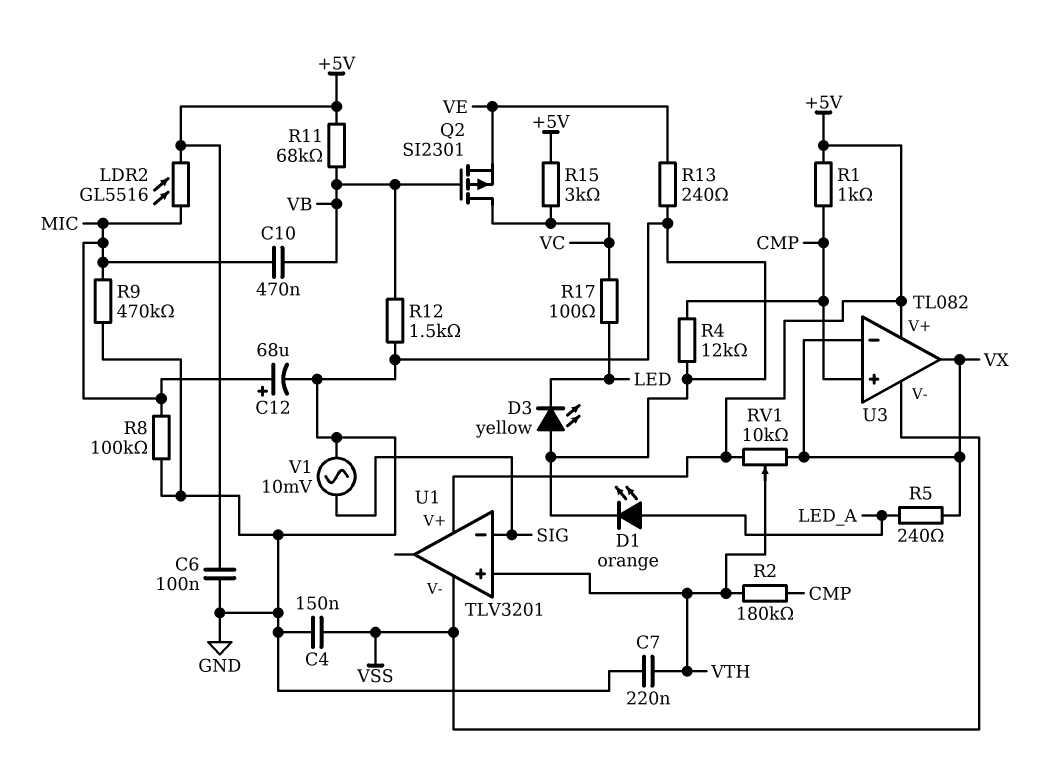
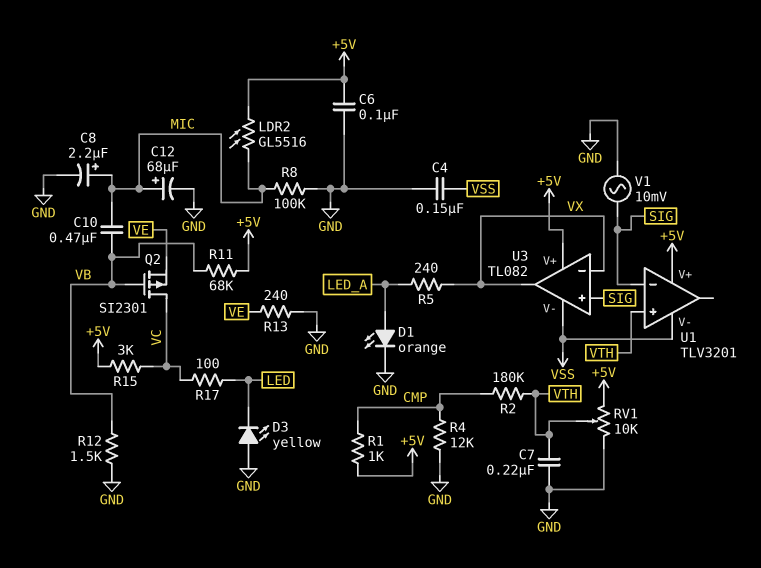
C8: none -> 2.2uF (plus MIC, minus GND)
R9: 470k (GND, MIC) -> none
RV1: 10k (+5V, VX, wiper VTH) -> 10k (+5V, GND, wiper VTH)
U3 pin in+: CMP -> SIG

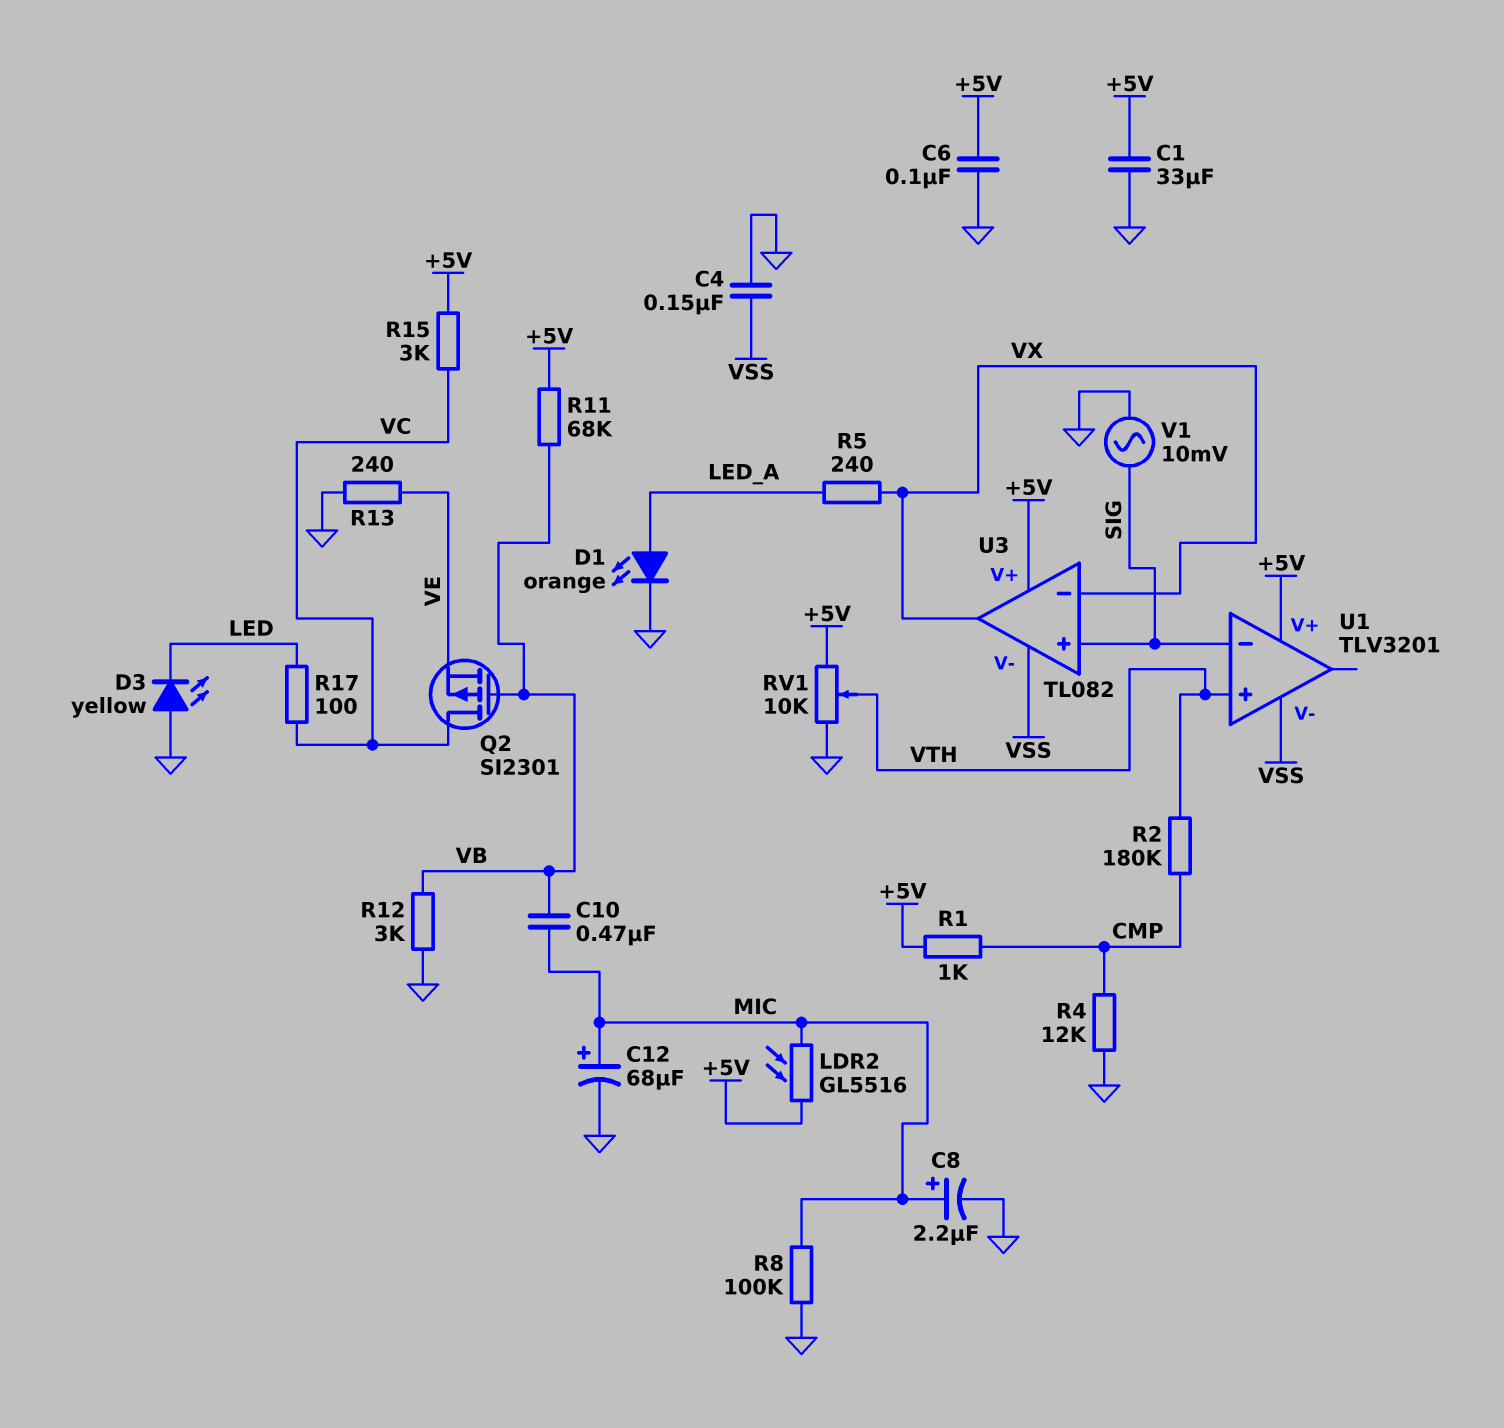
C1: none -> 33uF (+5V, GND)
C7: 220nF (GND, VTH) -> none
R12: 1.5k (GND, VB) -> 3k (GND, VB)

